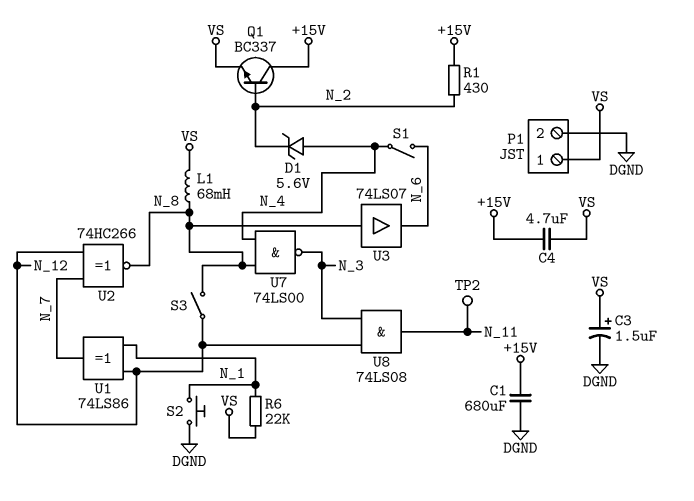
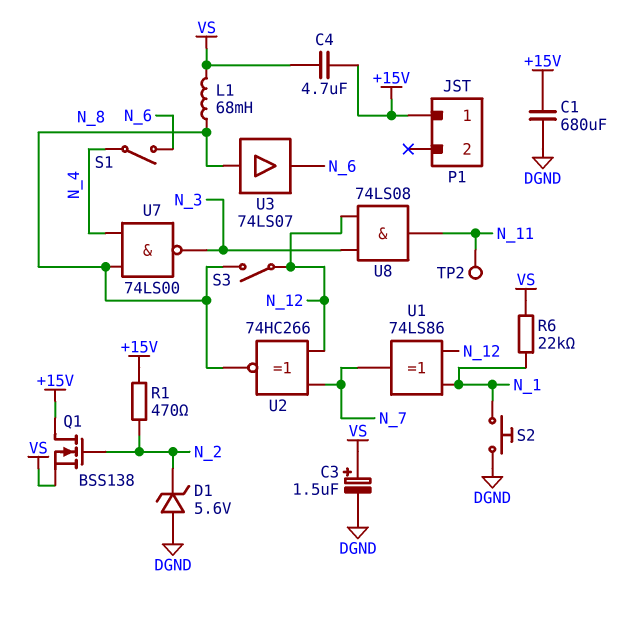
D1: zener 5.6V (A N_4, K N_2) -> zener 5.6V (A DGND, K N_2)
P1 pin 1: VS -> +15V
P1 pin 2: DGND -> none
Q1: NPN BC337 (B N_2, C +15V, E VS) -> NMOS BSS138 (G N_2, D +15V, S VS)
R1: 430 (+15V, N_2) -> 470 (+15V, N_2)

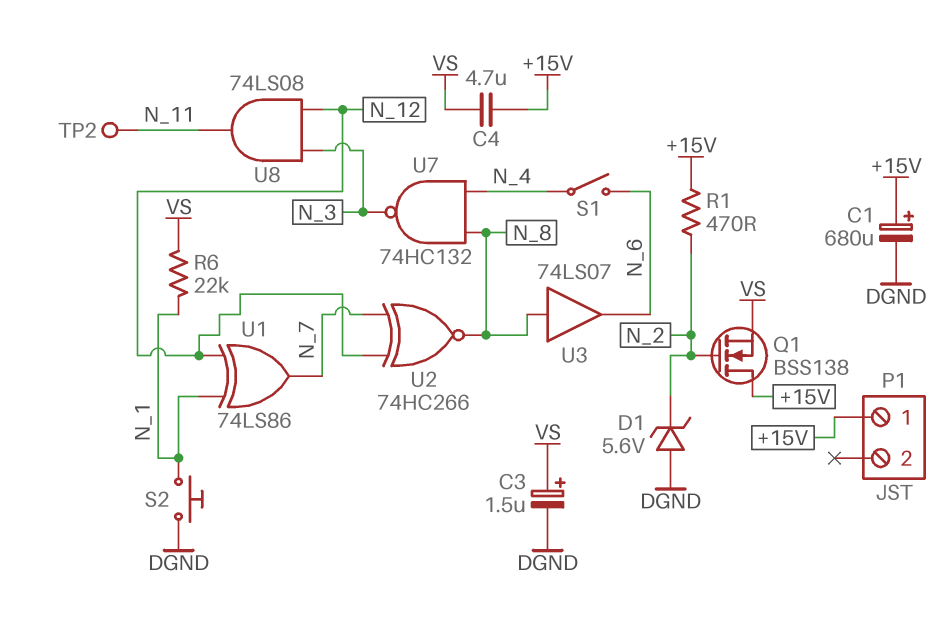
C1: 680uF (+15V, DGND) -> 680uF (plus +15V, minus DGND)
L1: 68mH (N_8, VS) -> none
S3: switch (N_8, N_12) -> none
U7: NAND 74LS00 (in N_4, in N_8, out N_3) -> NAND 74HC132 (in N_4, in N_8, out N_3)

